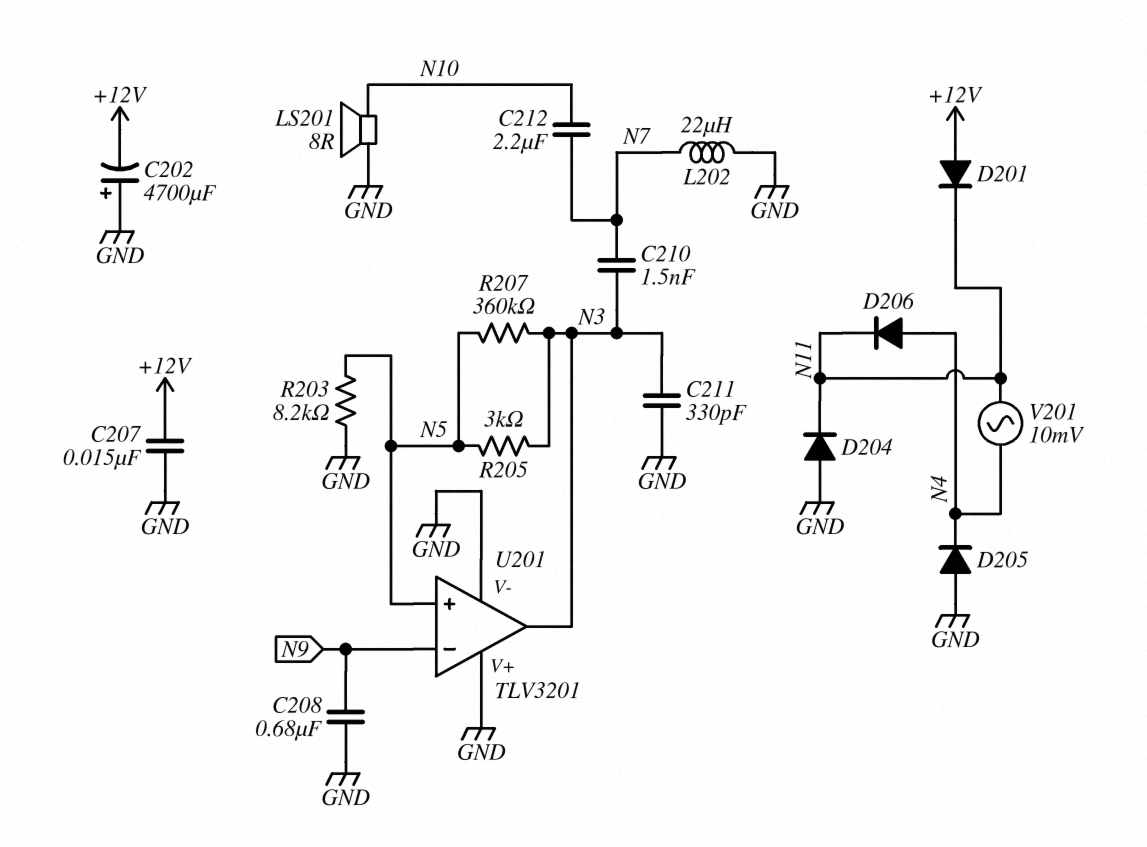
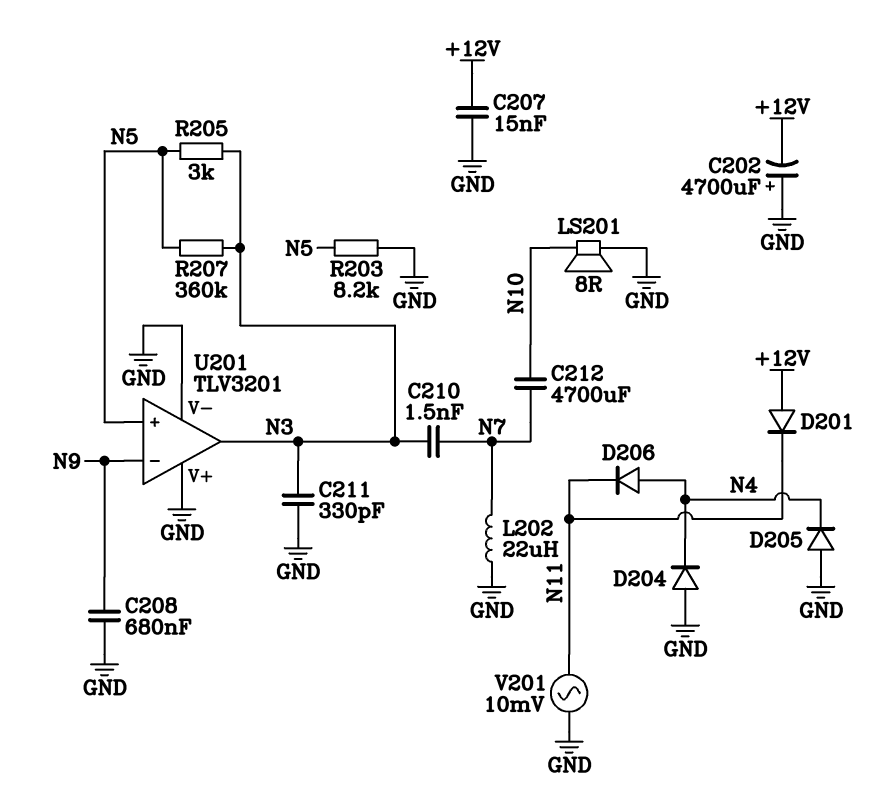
C212: 2.2uF (N7, N10) -> 4700uF (N7, N10)
D204: diode (A GND, K N11) -> diode (A GND, K N4)
V201: AC 10mV (N4, N11) -> AC 10mV (GND, N11)

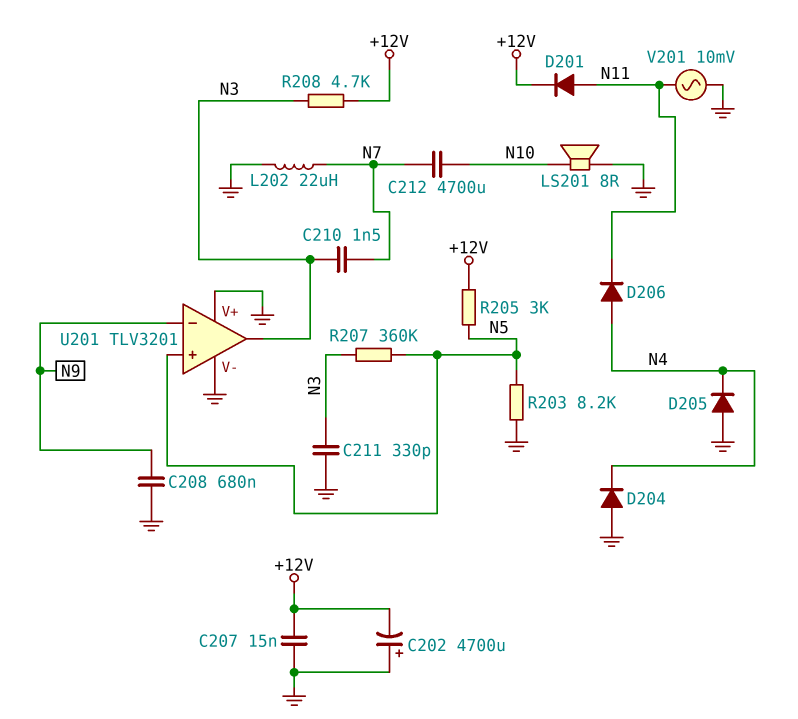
D201: diode (A +12V, K N11) -> diode (A N11, K +12V)
R205: 3k (N3, N5) -> 3k (+12V, N5)
R208: none -> 4.7k (+12V, N3)

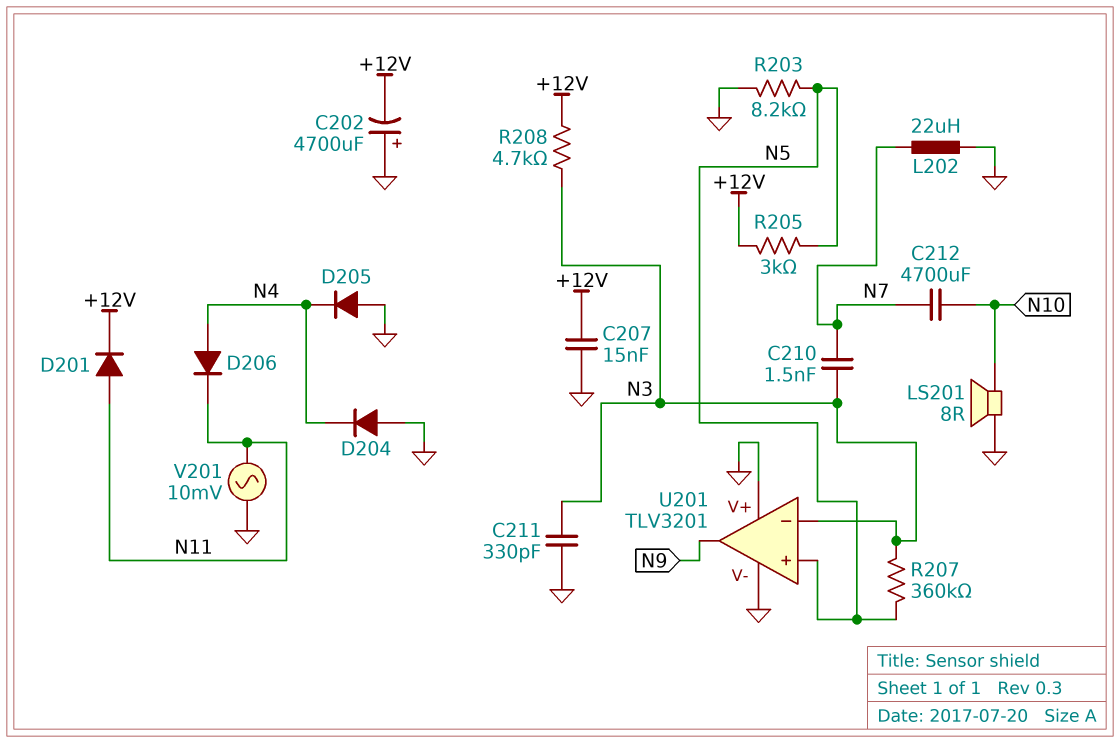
C208: 680nF (GND, N9) -> none
U201 pin in-: N9 -> N3
U201 pin out: N3 -> N9

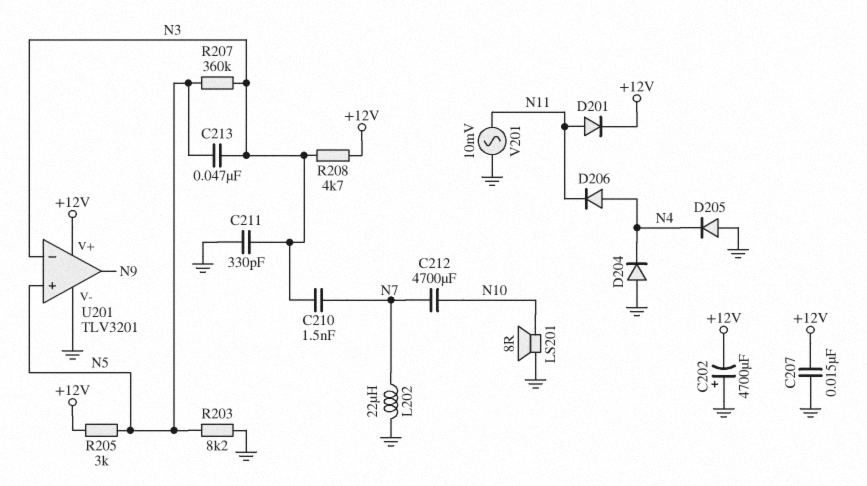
C213: none -> 47nF (N3, N5)
U201 pin V+: GND -> +12V

